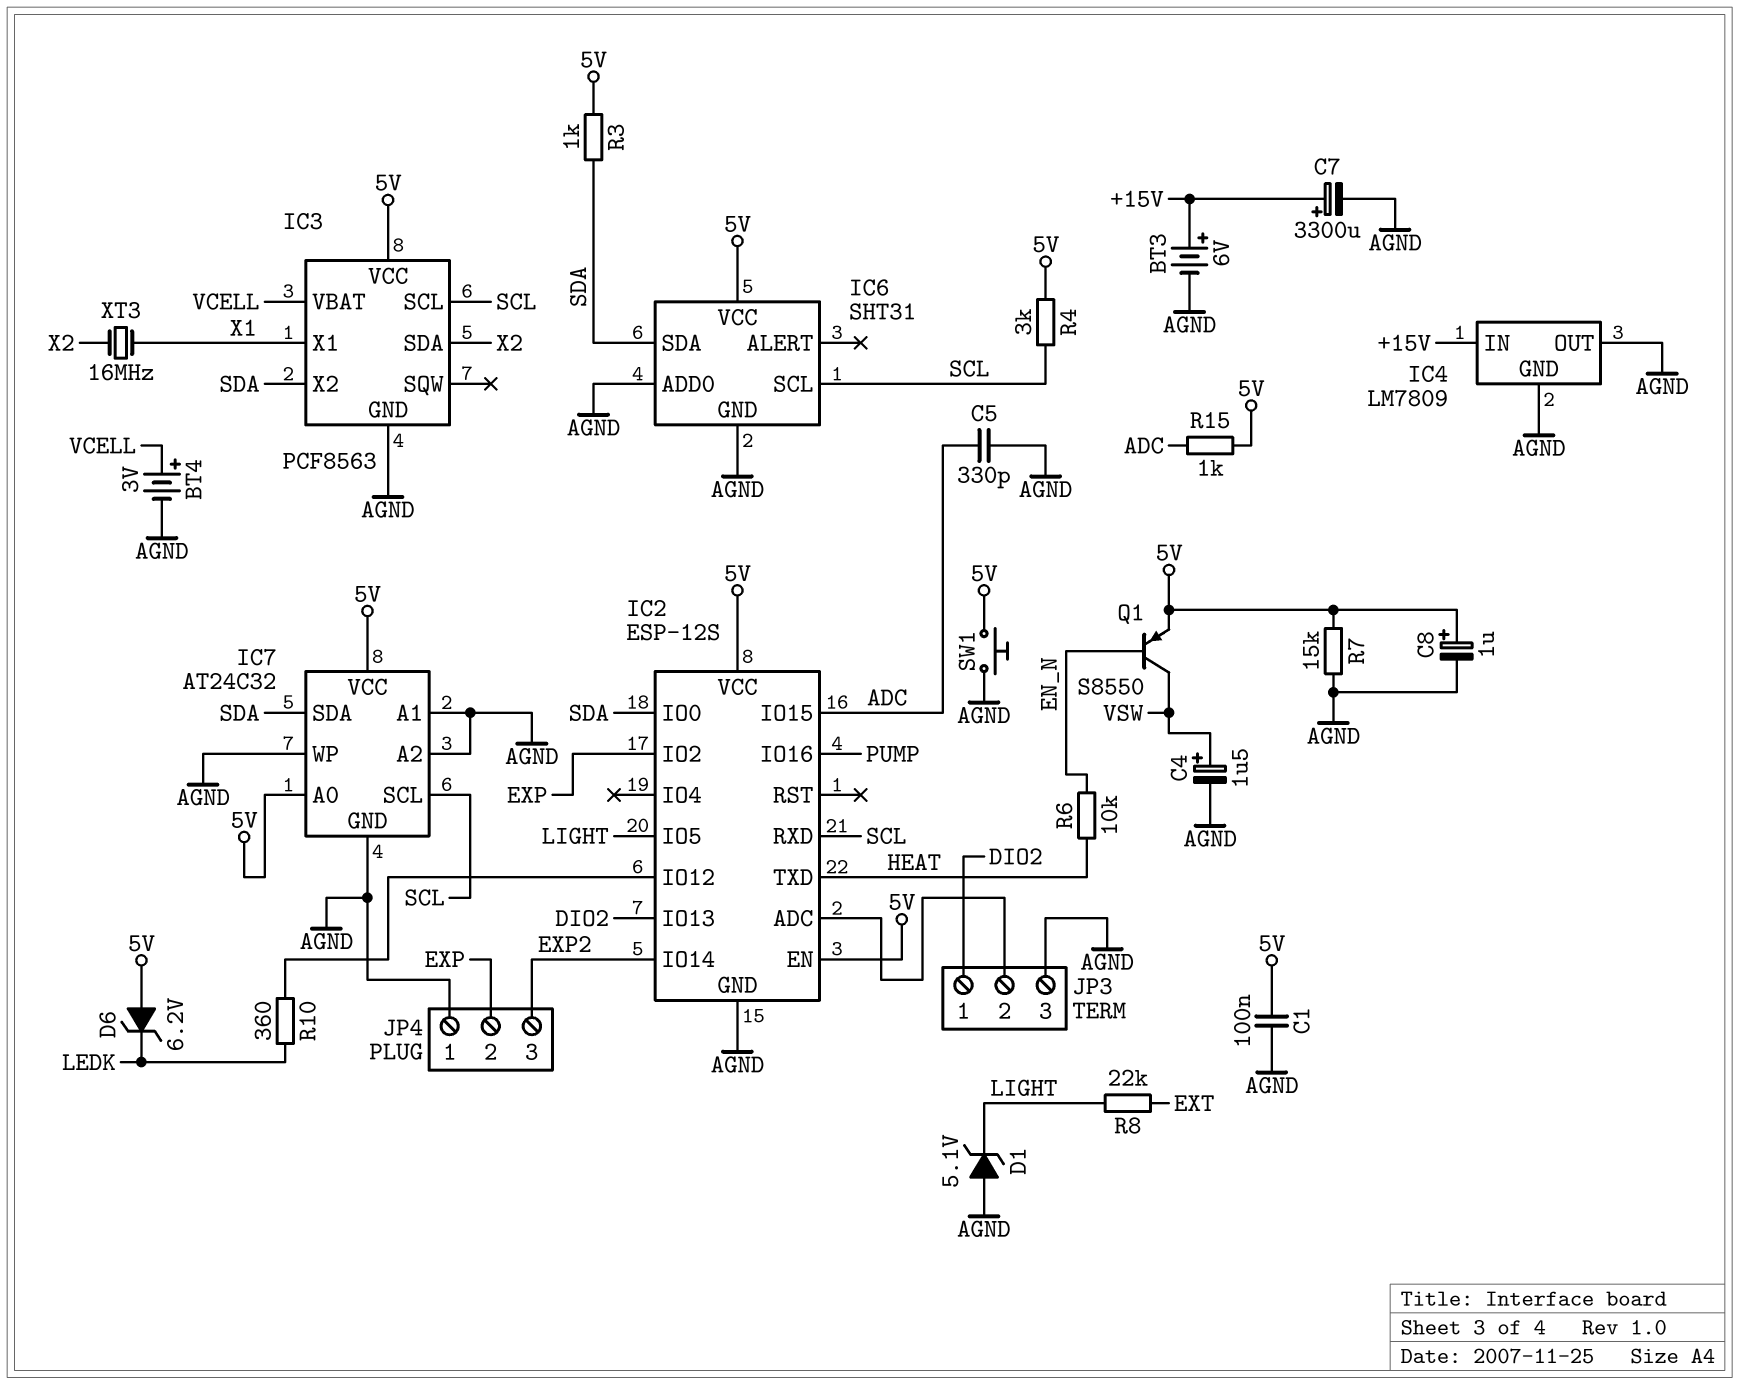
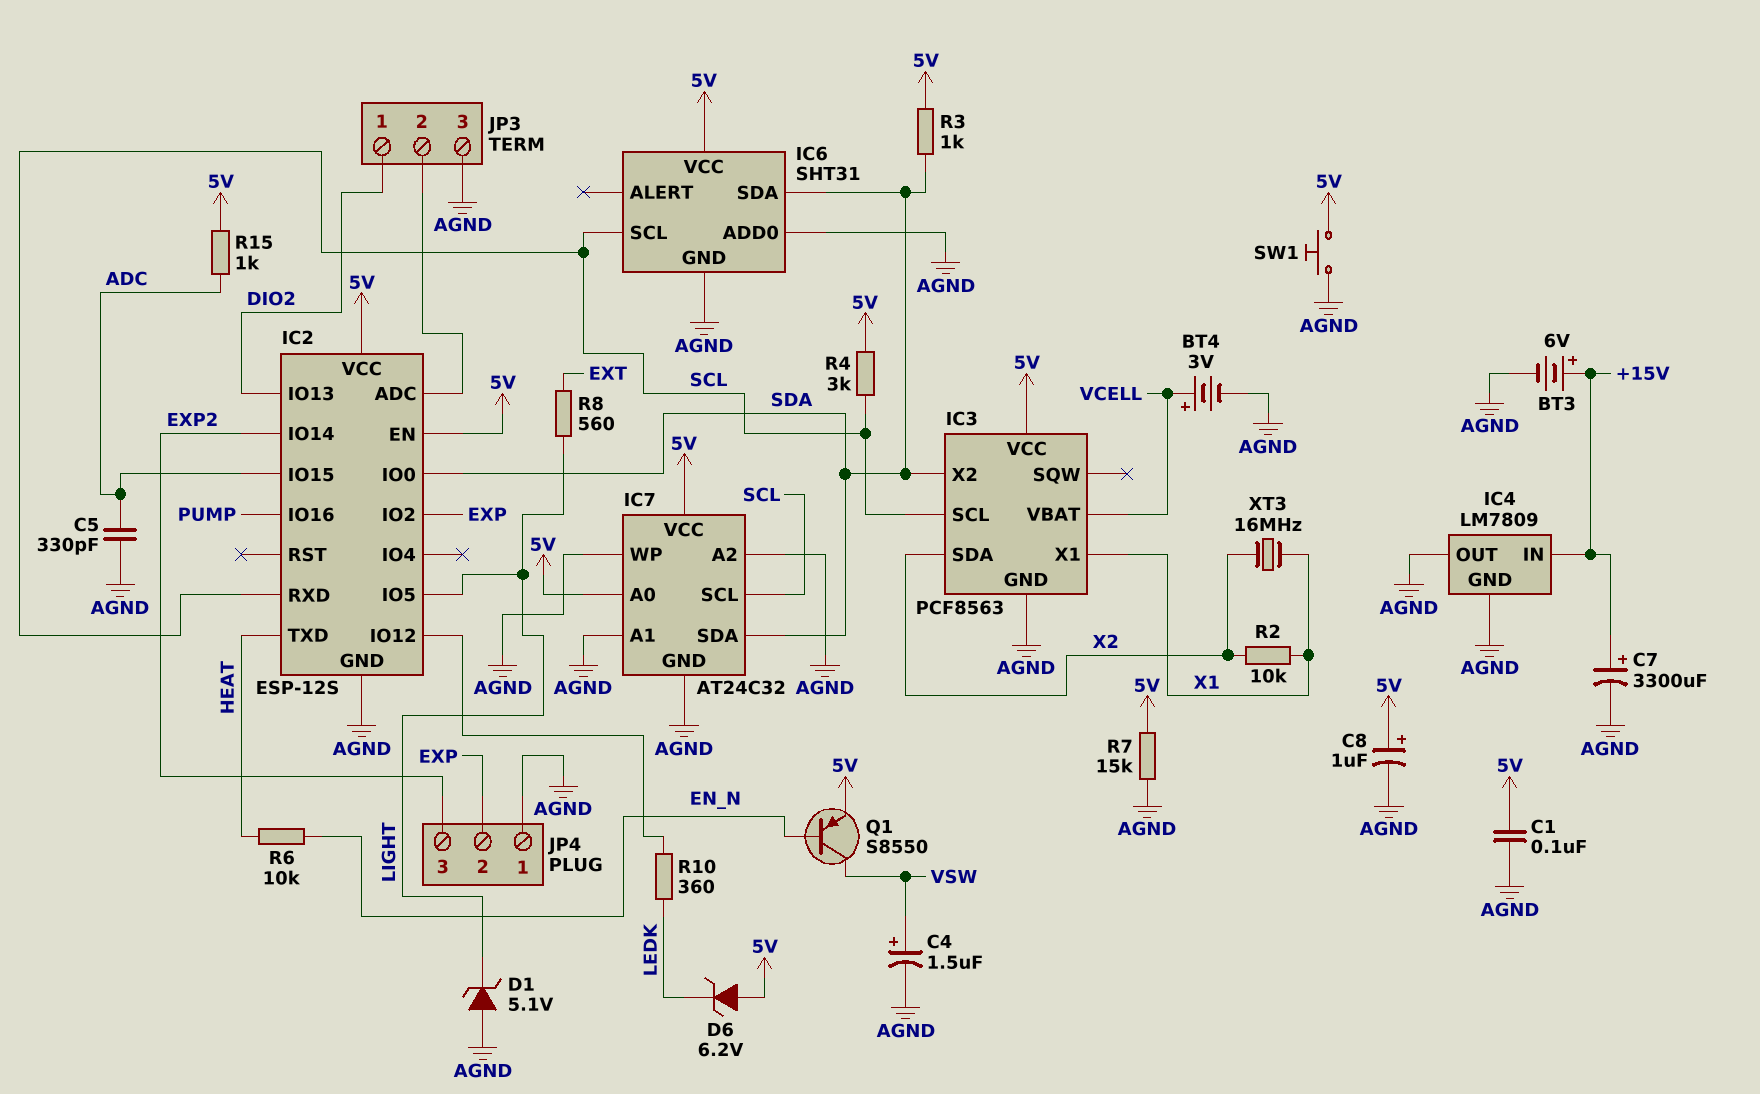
R2: none -> 10k (X1, X2)
R8: 22k (EXT, LIGHT) -> 560 (EXT, LIGHT)

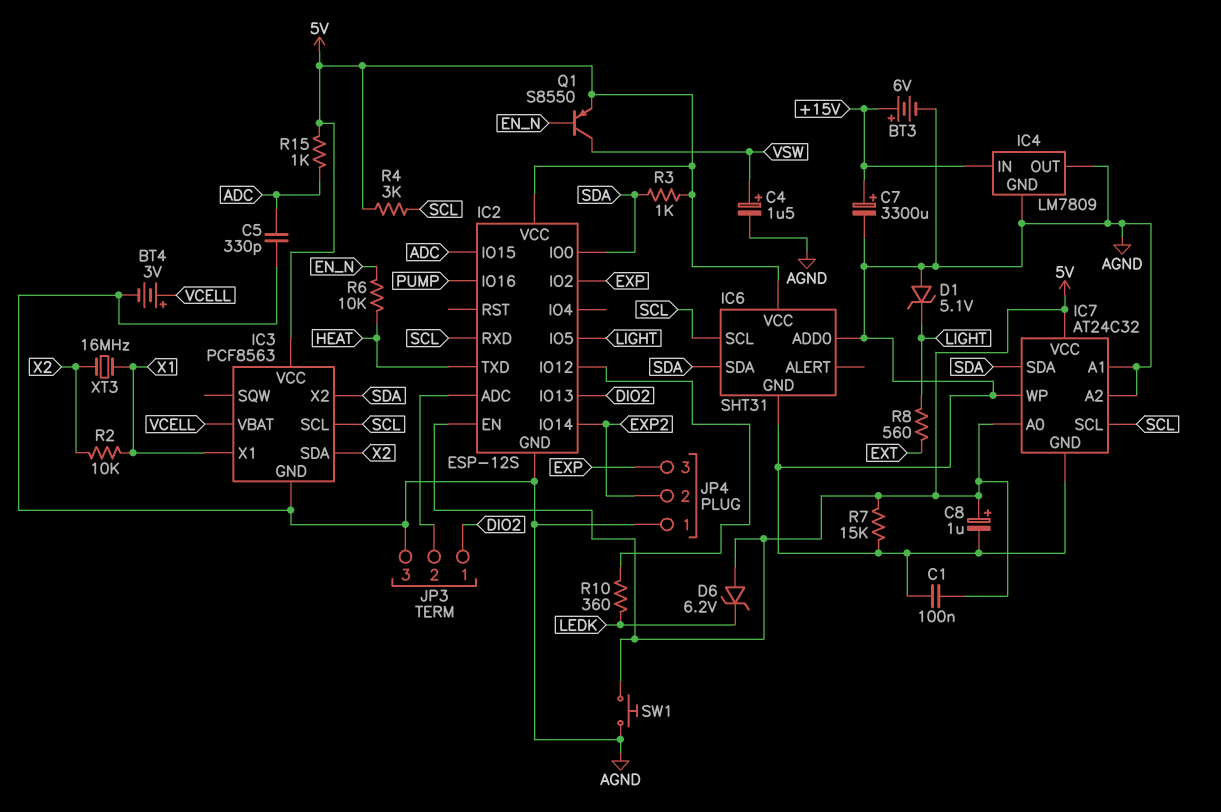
JP4 pin 2: EXP -> EXP2
JP4 pin 3: EXP2 -> EXP

